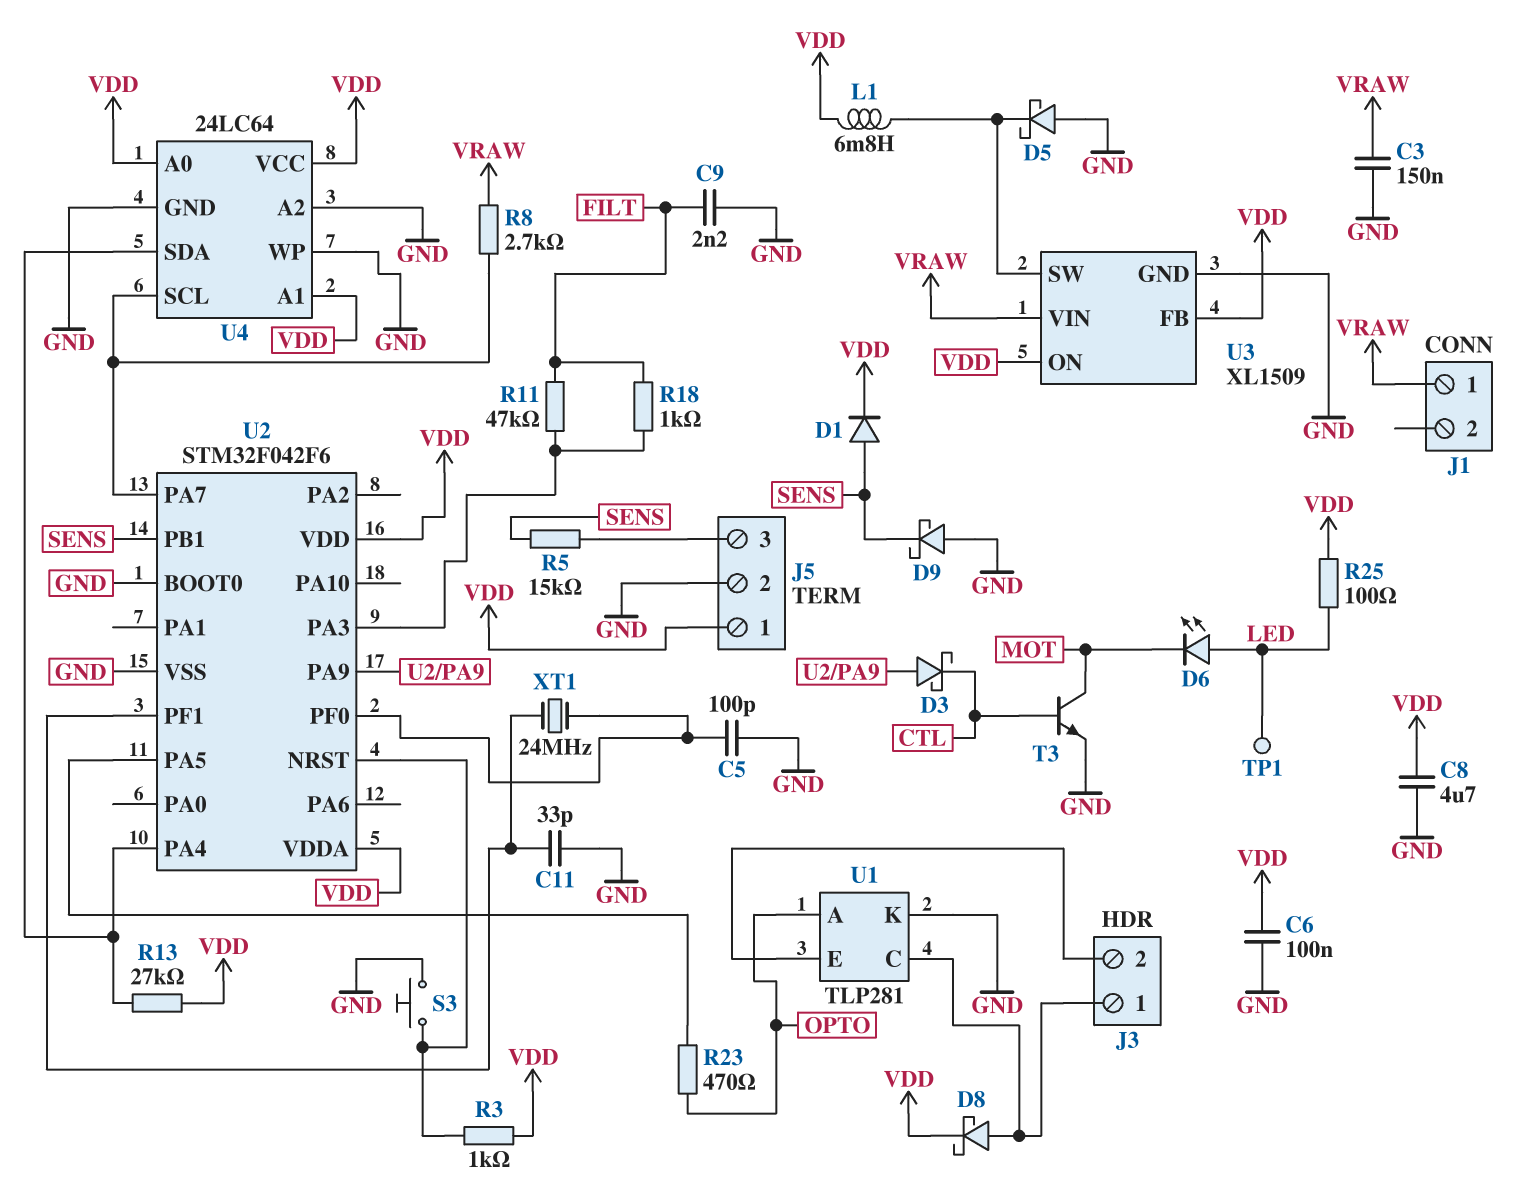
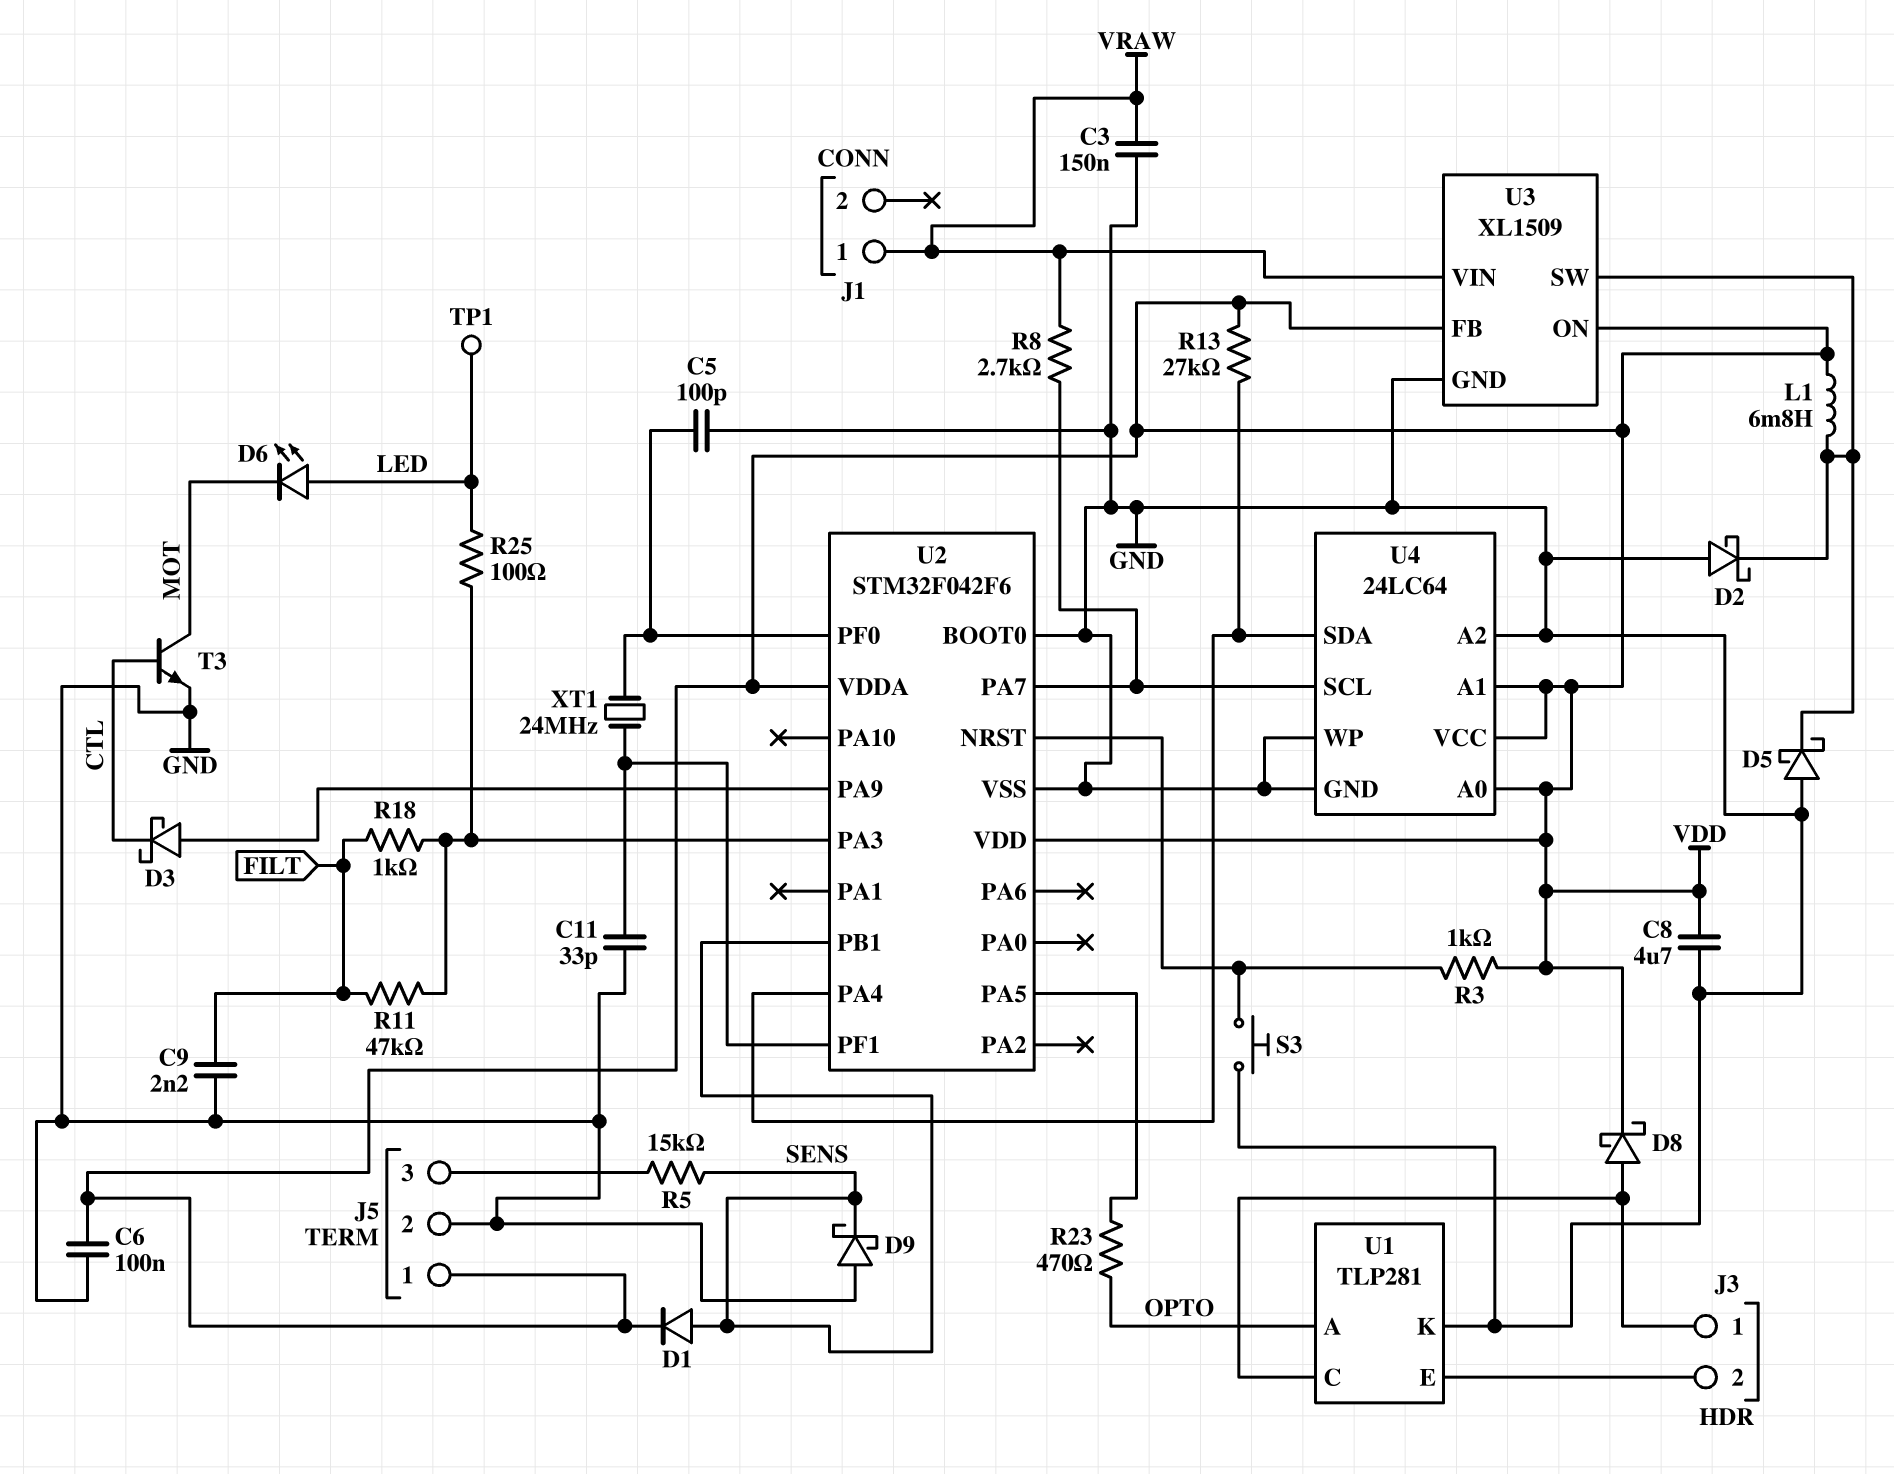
D2: none -> schottky (A GND, K U3/SW)
R25: 100 (LED, VDD) -> 100 (LED, U2/PA3)

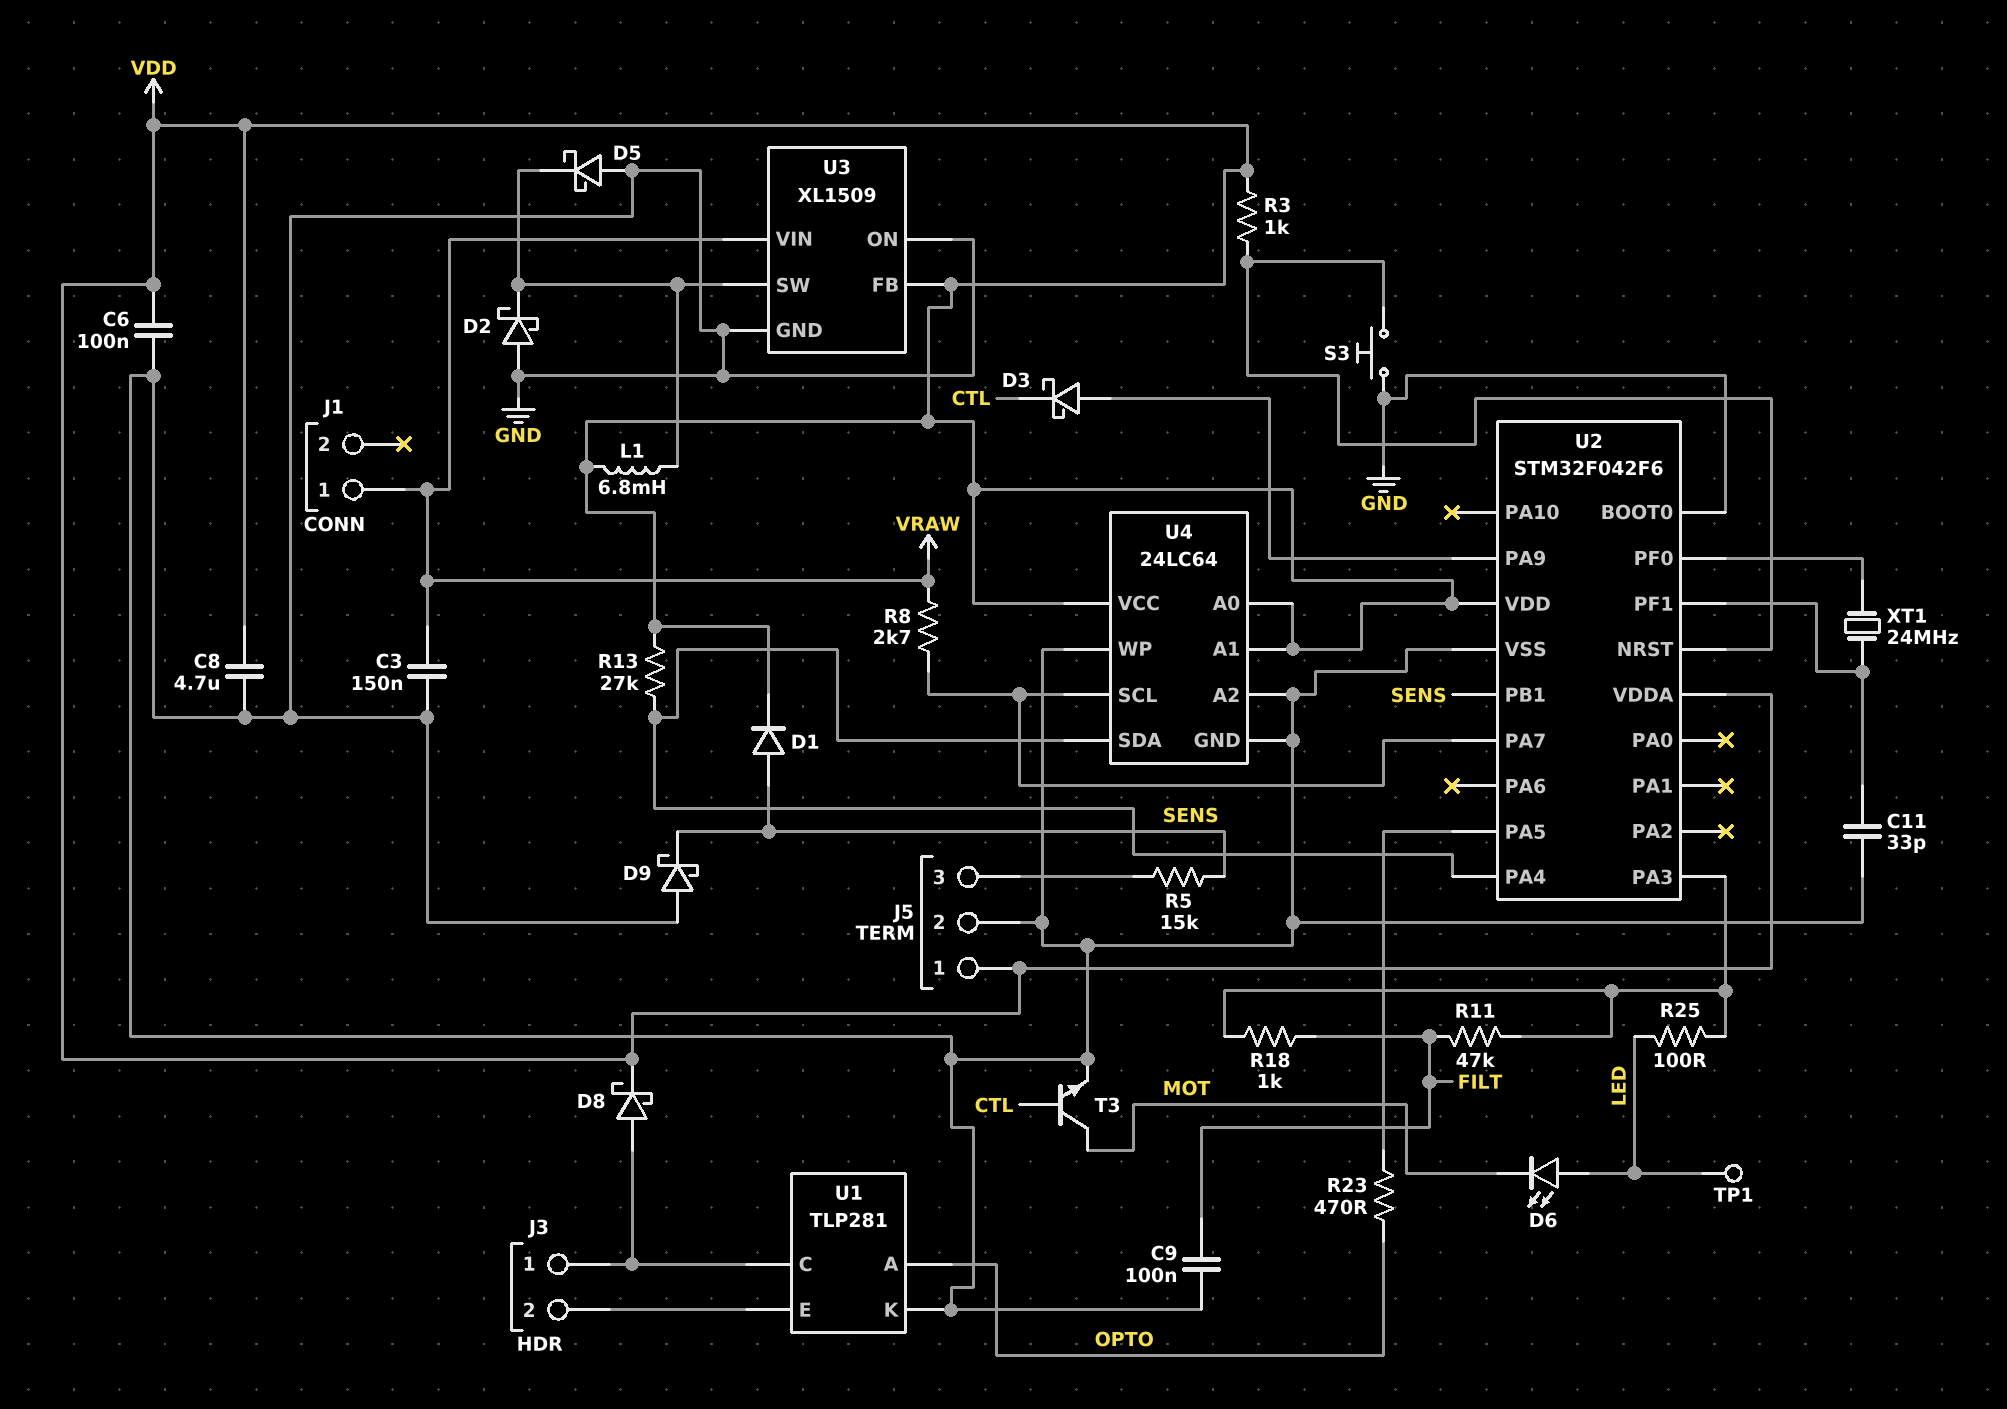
C5: 100pF (GND, U2/PF0) -> none
C9: 2.2nF (FILT, GND) -> 100nF (FILT, GND)
U3 pin ON: VDD -> GND

